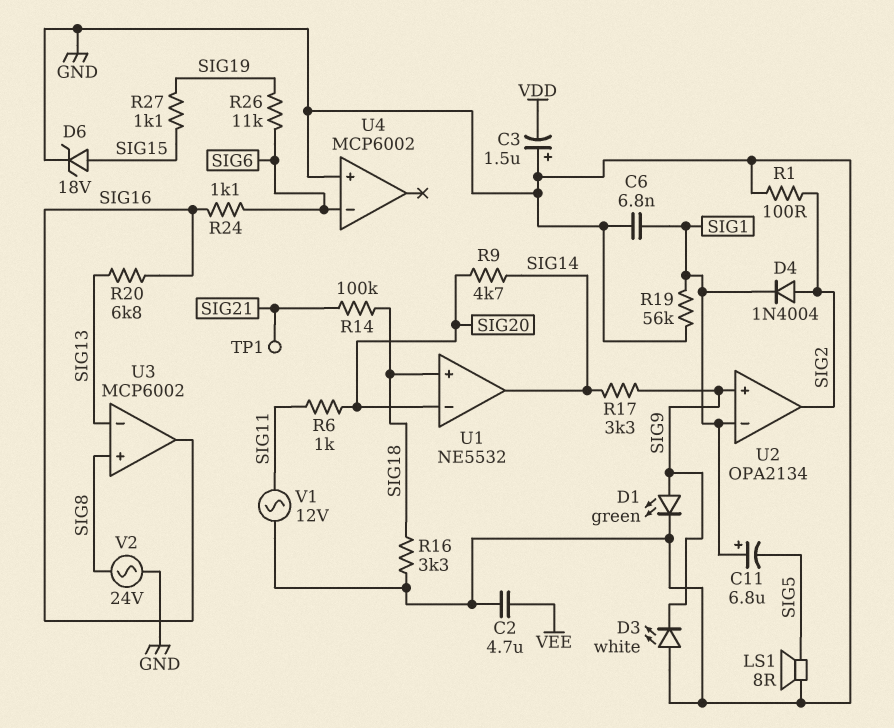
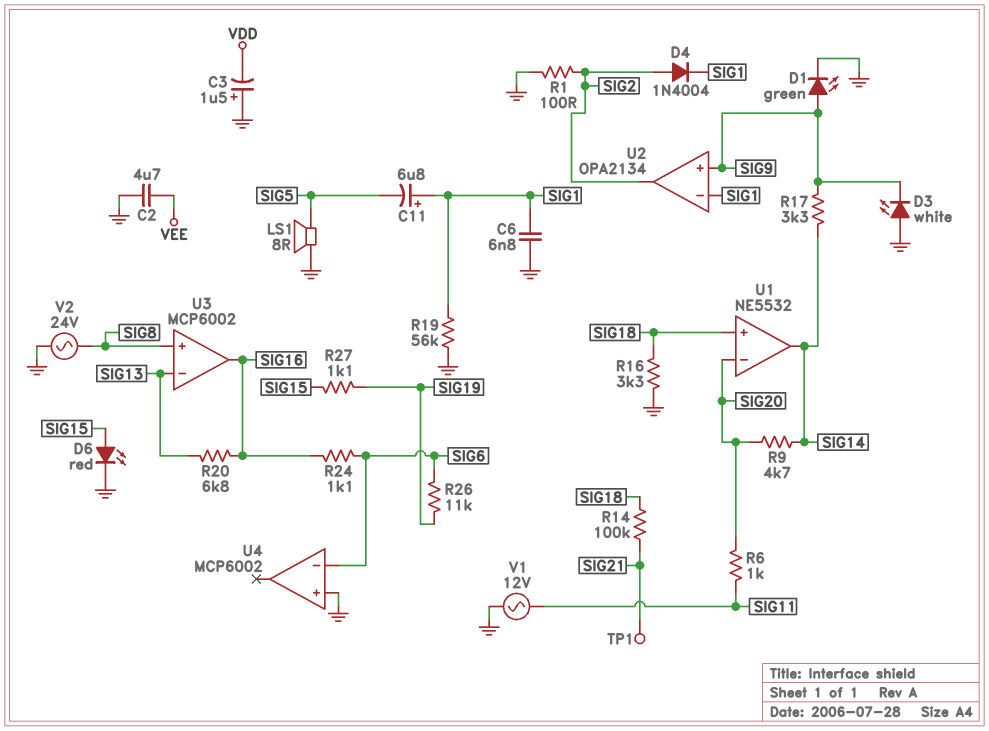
D6: zener 18V (A SIG15, K GND) -> LED red (A SIG15, K GND)

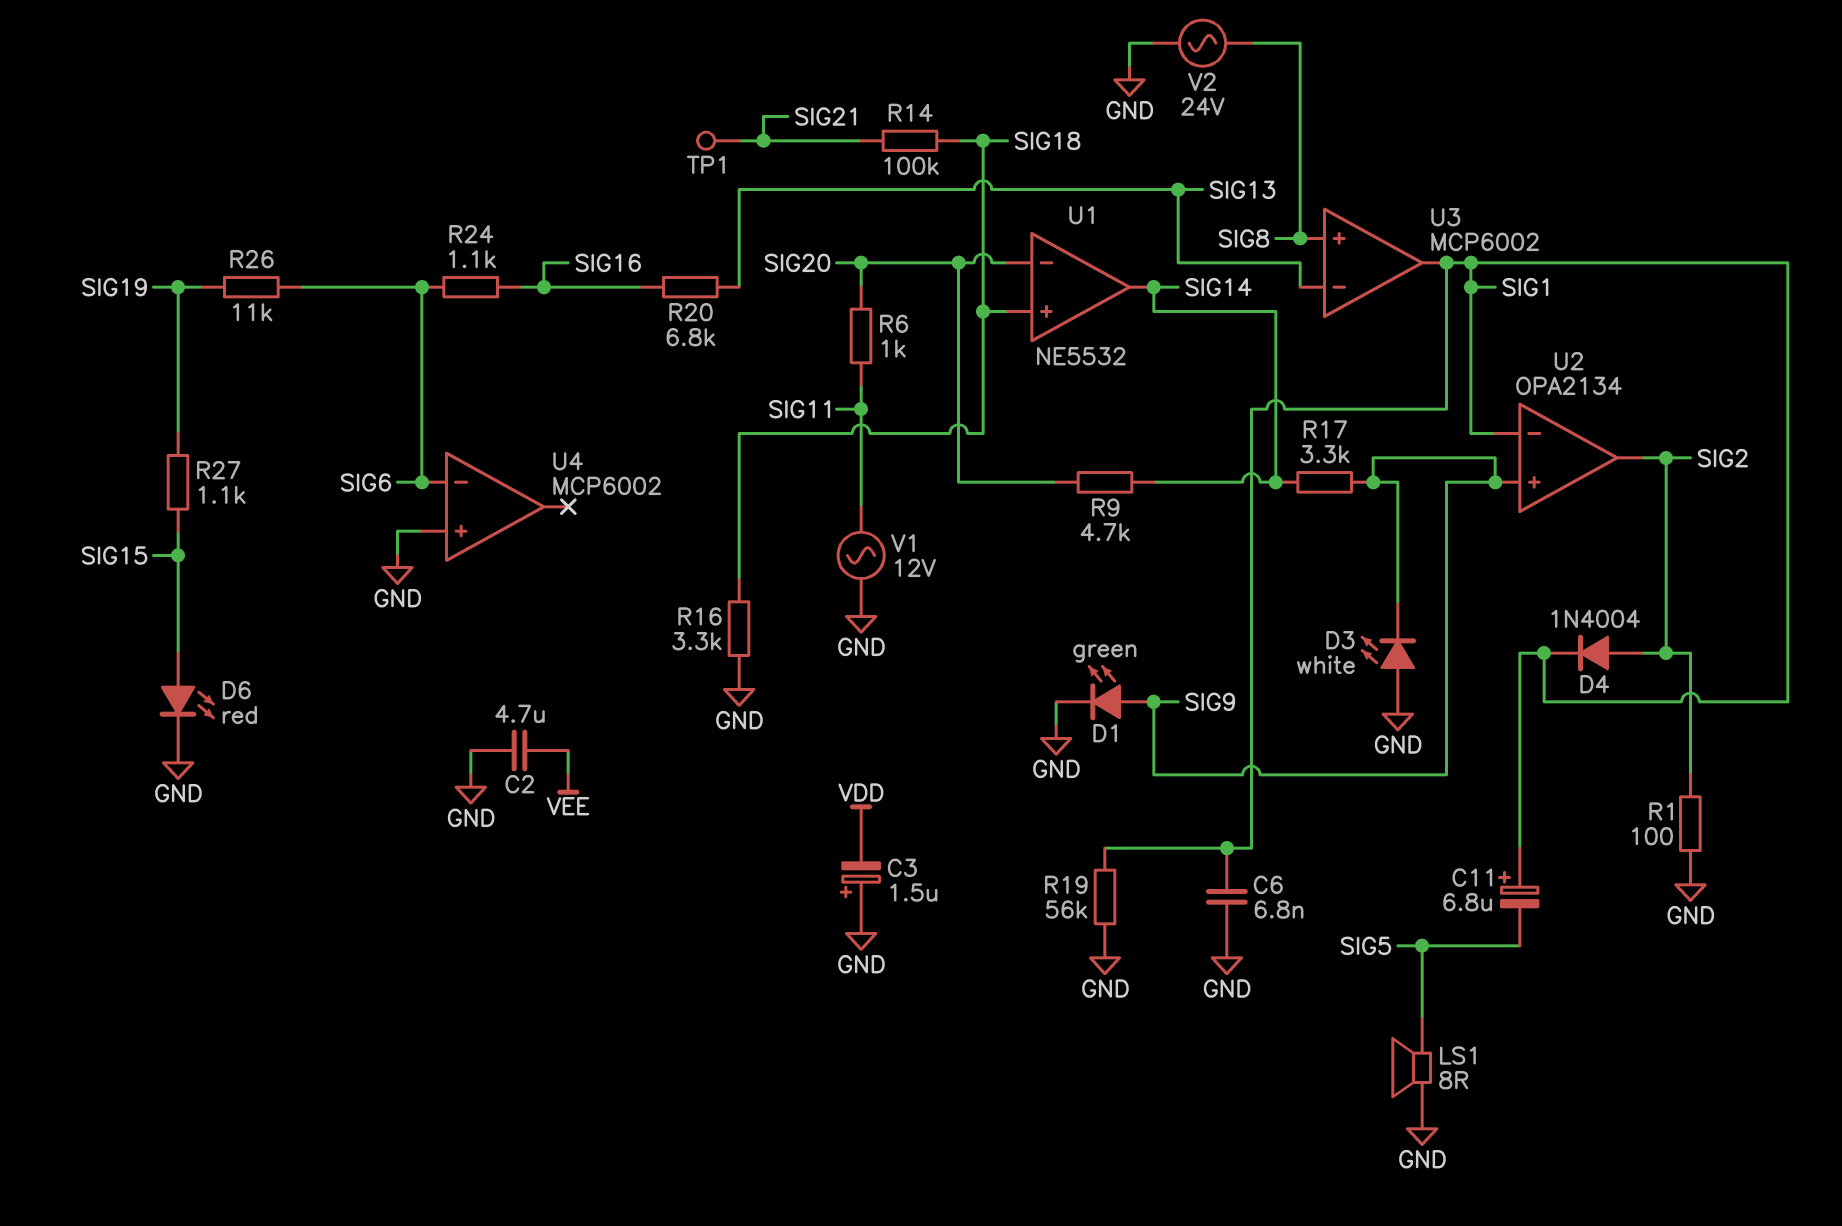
U3 pin out: SIG16 -> SIG1

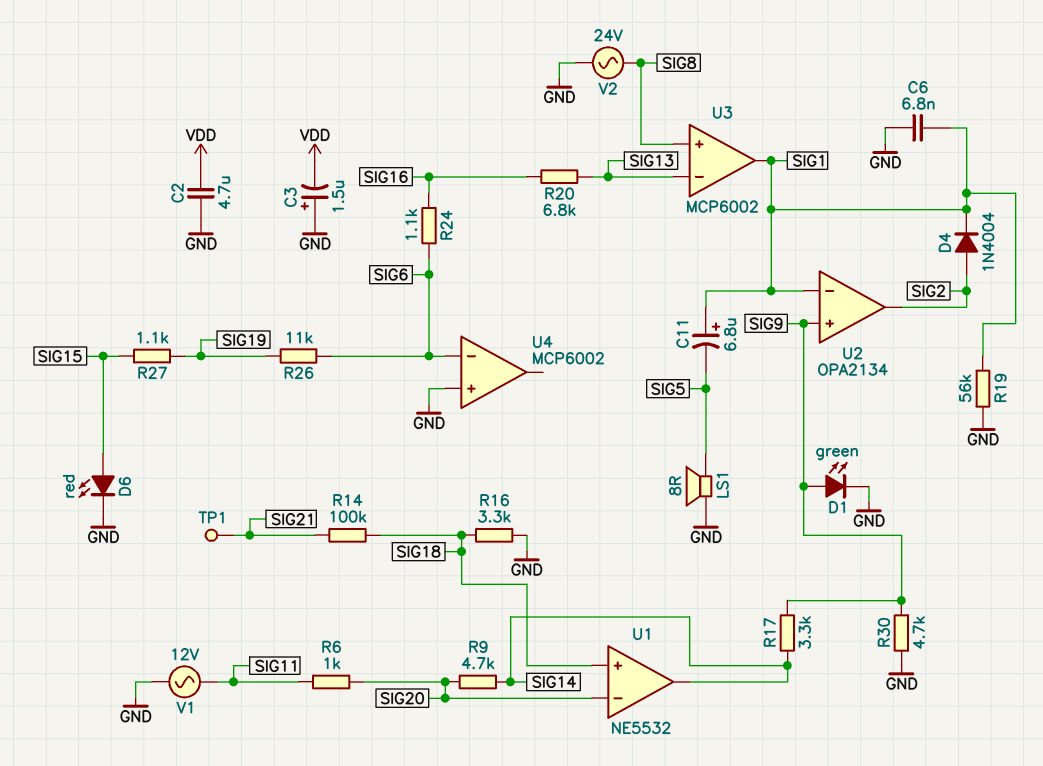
C2: 4.7uF (GND, VEE) -> 4.7uF (GND, VDD)
D3: LED white (A GND, K SIG9) -> none
R1: 100 (GND, SIG2) -> none
R30: none -> 4.7k (GND, SIG9)

